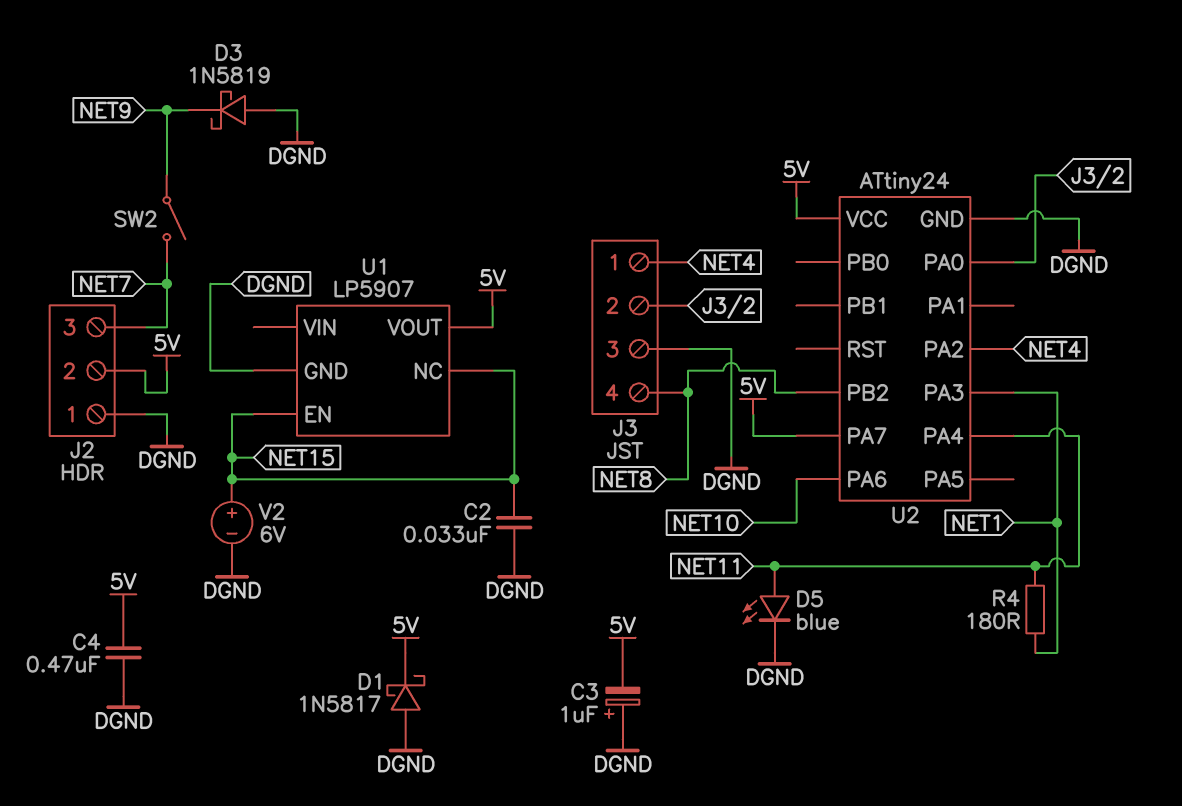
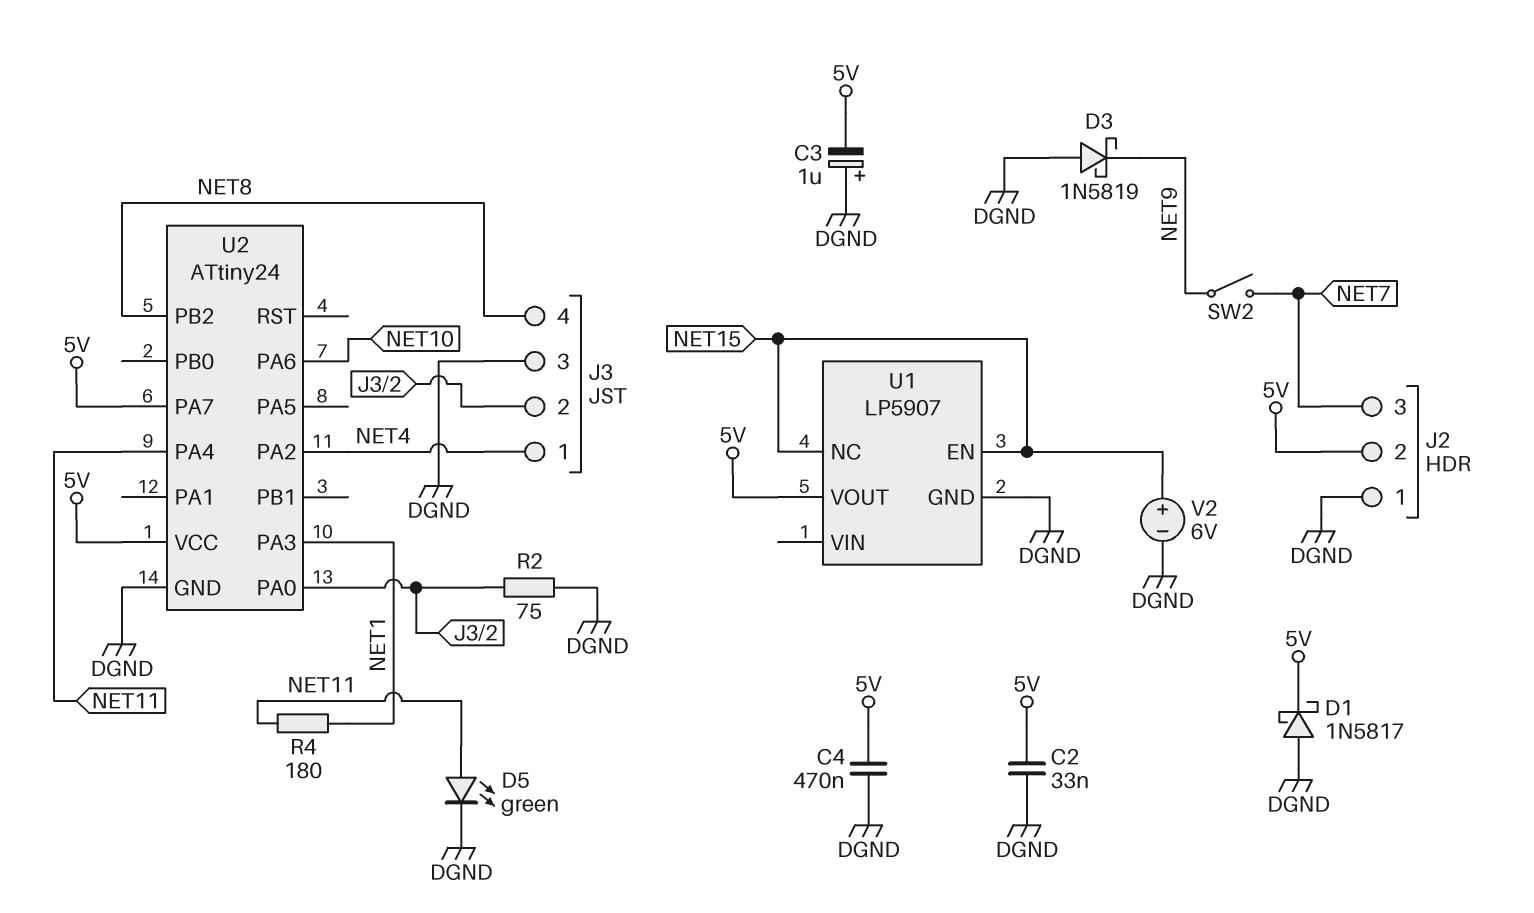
C2: 33nF (DGND, NET15) -> 33nF (5V, DGND)
D5: LED blue (A NET11, K DGND) -> LED green (A NET11, K DGND)
R2: none -> 75 (DGND, J3/2)

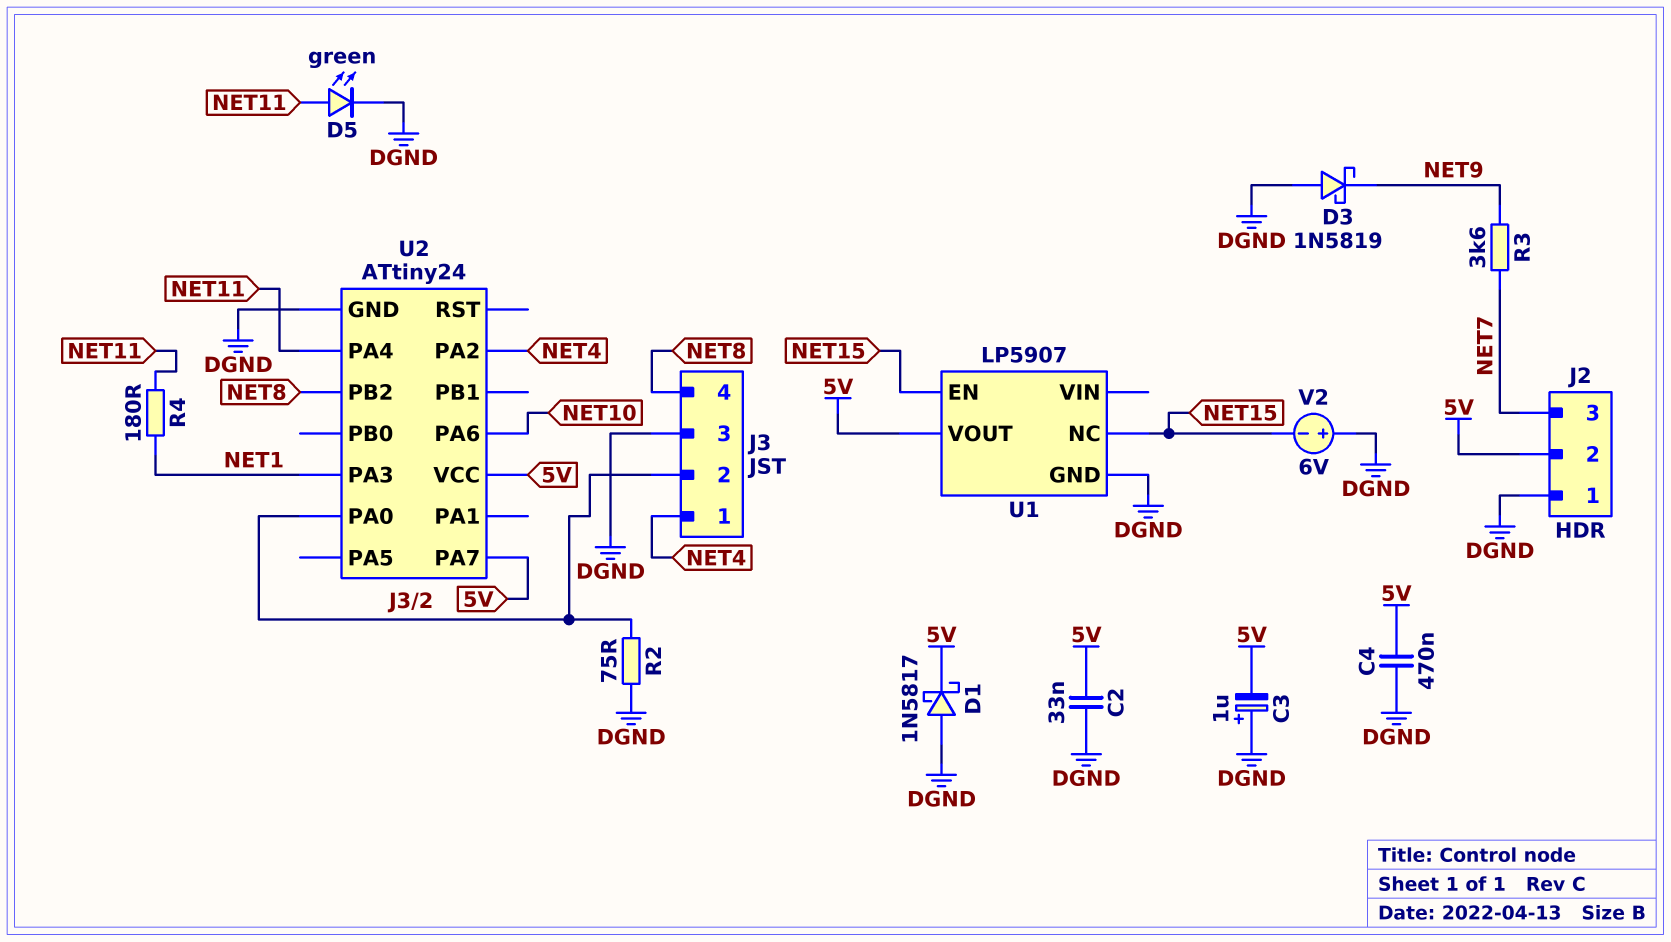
R3: none -> 3.6k (NET7, NET9)
SW2: switch (NET7, NET9) -> none
V2: 6V (plus NET15, minus DGND) -> 6V (plus DGND, minus NET15)

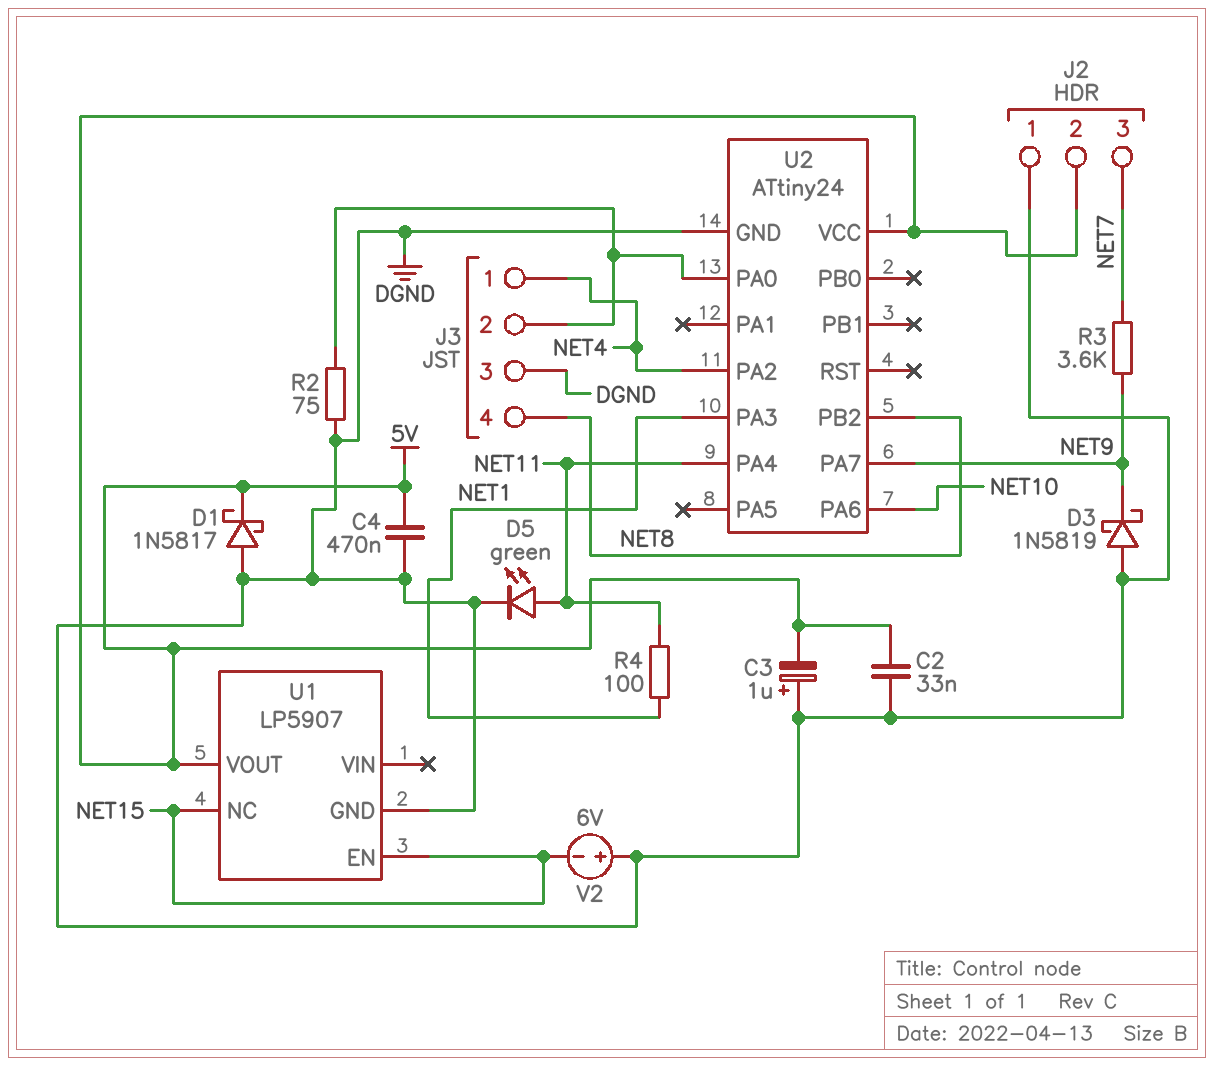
R4: 180 (NET1, NET11) -> 100 (NET1, NET11)
U2 pin PA7: 5V -> NET9

